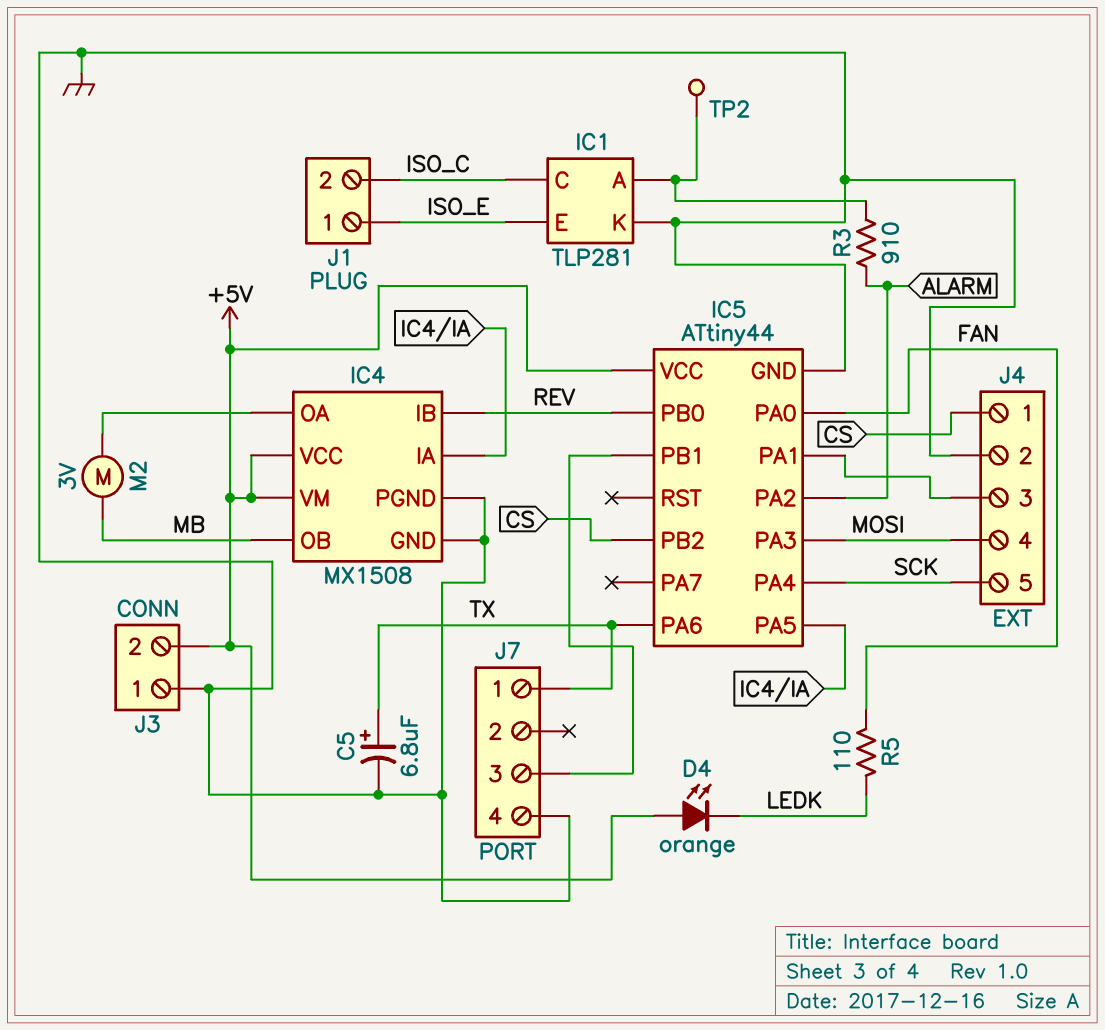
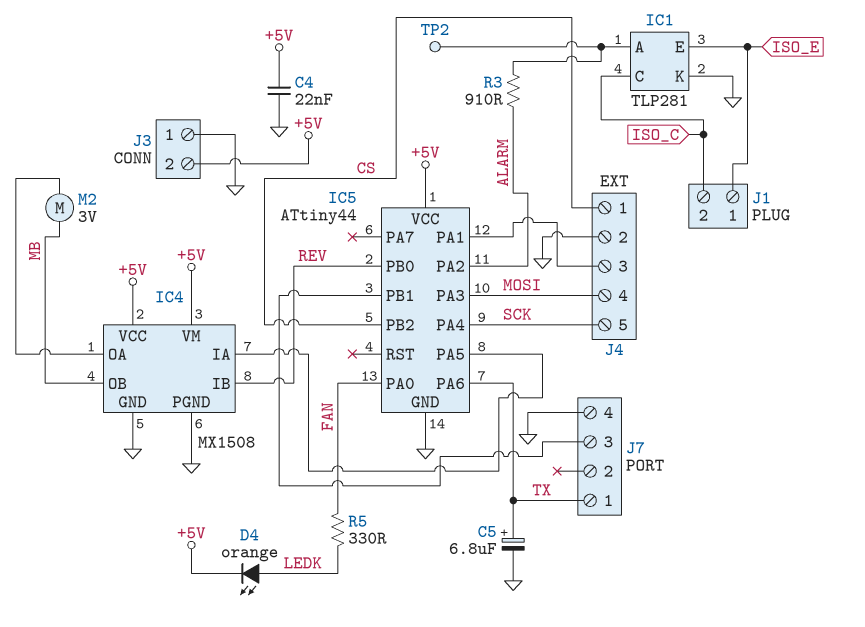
C4: none -> 22nF (+5V, GND)
D4: LED orange (A +5V, K LEDK) -> LED orange (A LEDK, K +5V)
R5: 110 (FAN, LEDK) -> 330 (FAN, LEDK)

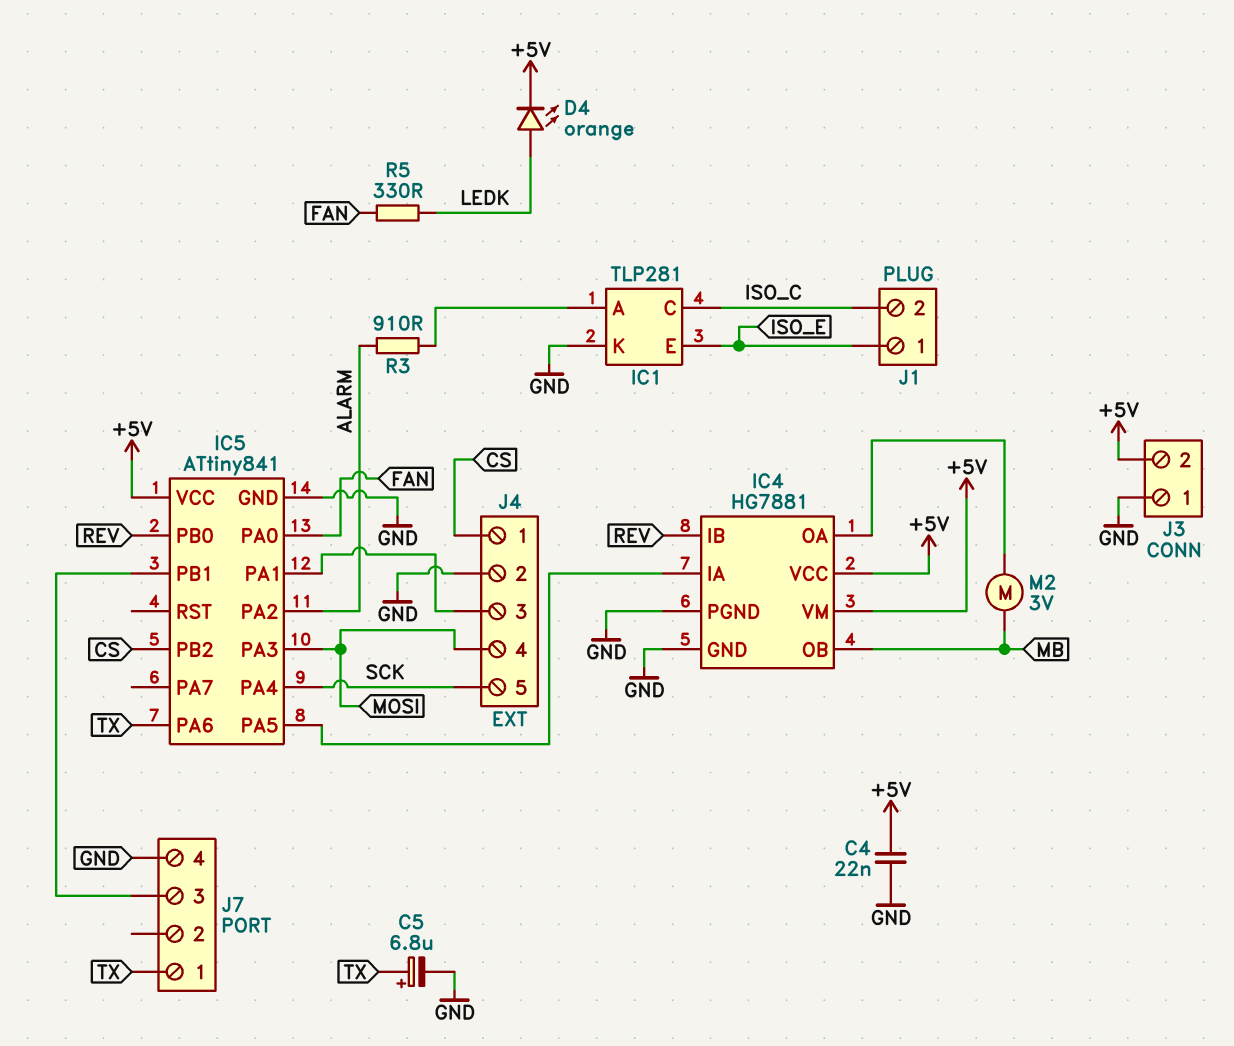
IC4: MX1508 -> HG7881
IC5: ATtiny44 -> ATtiny841
TP2: test point (IC1/A) -> none

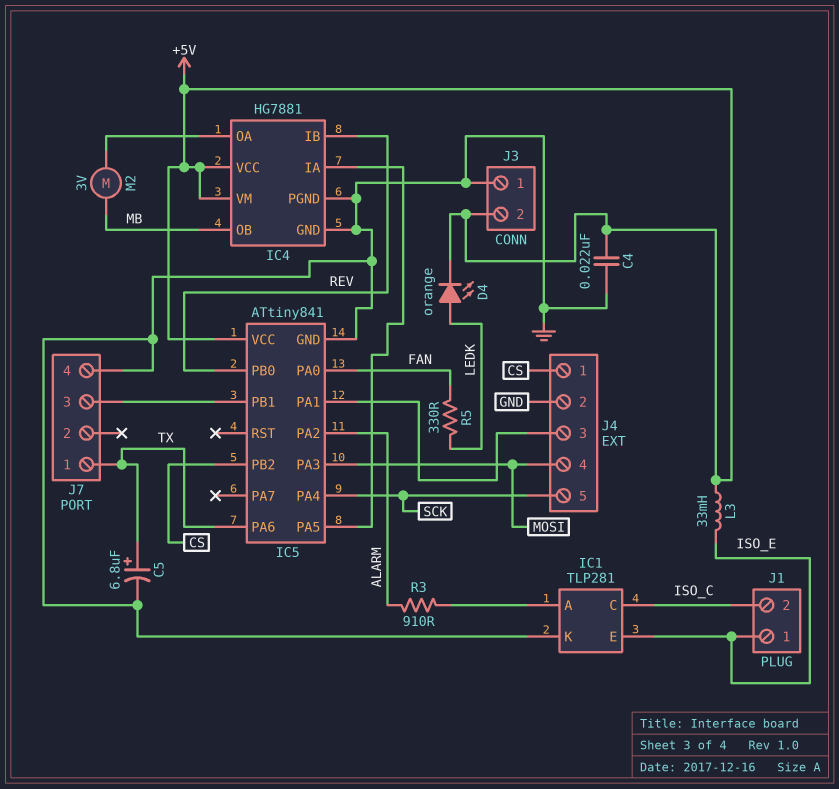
L3: none -> 33mH (+5V, ISO_E)

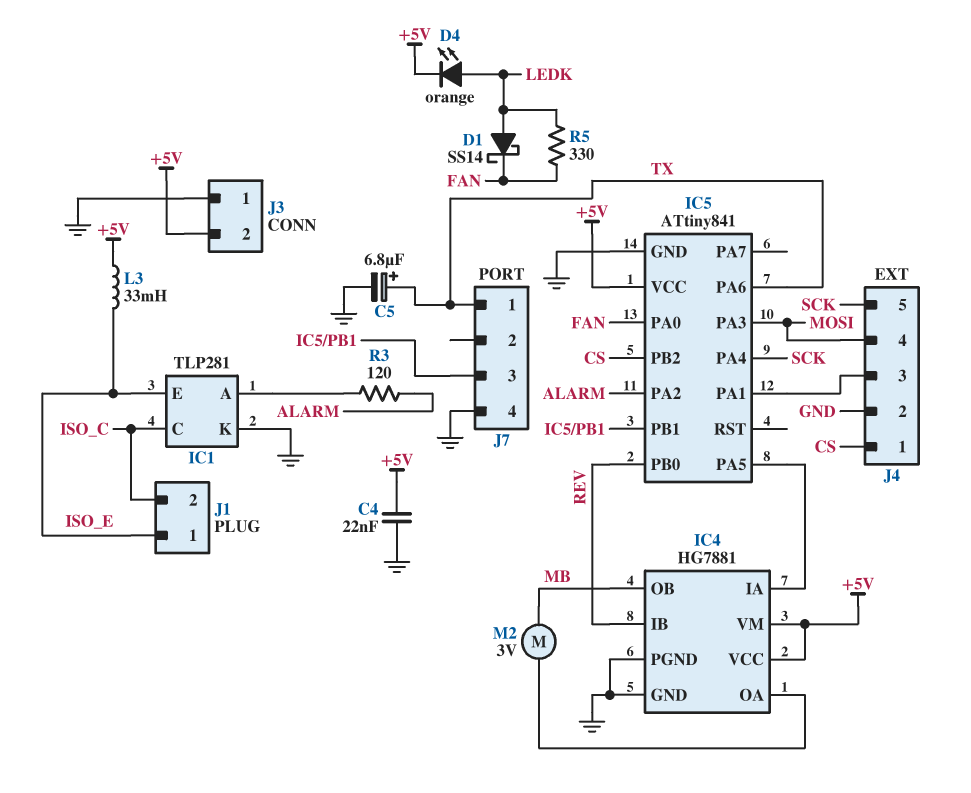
D1: none -> schottky SS14 (A LEDK, K FAN)
R3: 910 (ALARM, IC1/A) -> 120 (ALARM, IC1/A)

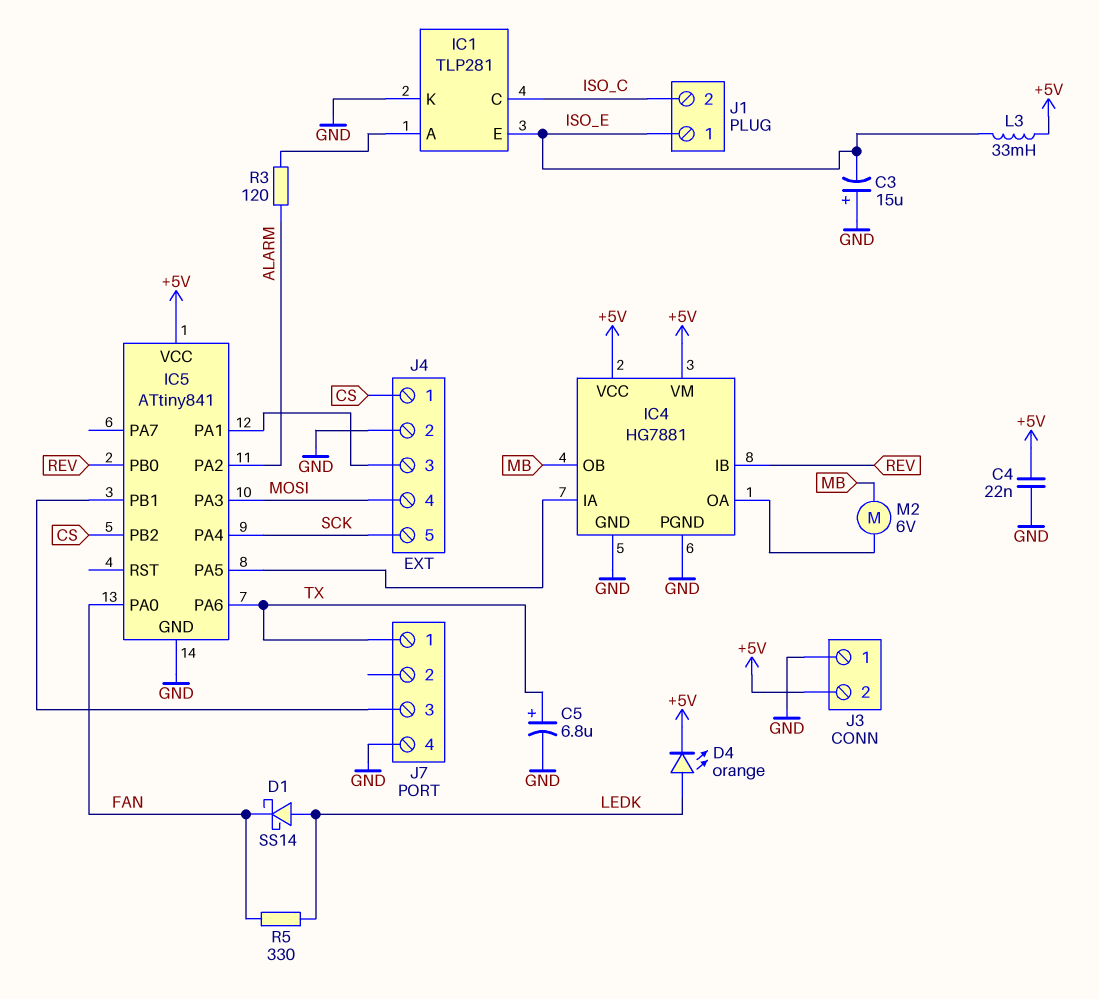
C3: none -> 15uF (plus GND, minus ISO_E)
M2: motor 3V (IC4/OA, MB) -> motor 6V (IC4/OA, MB)

